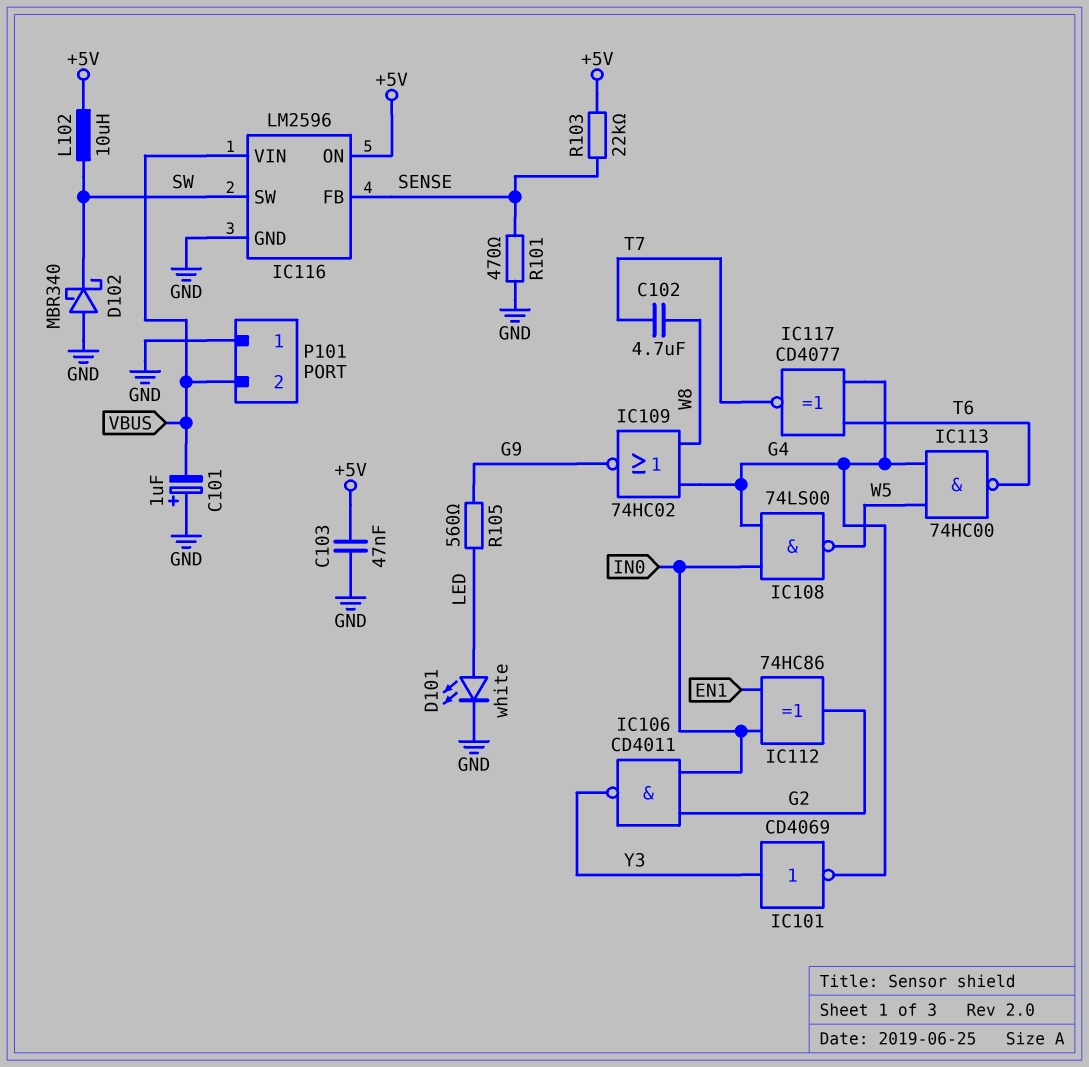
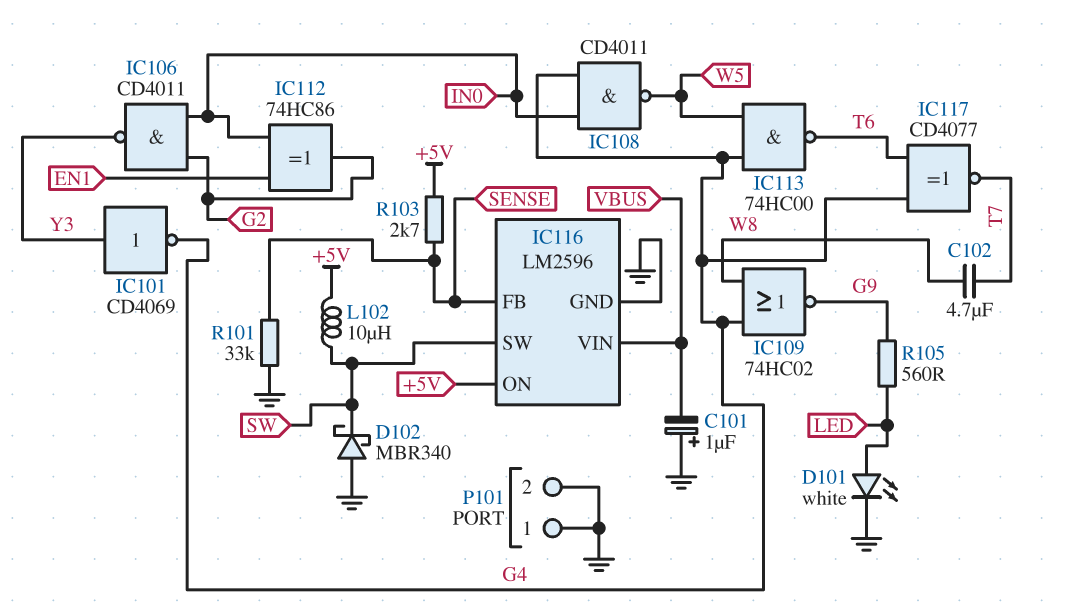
C103: 47nF (+5V, GND) -> none
IC108: NAND 74LS00 (in G4, in IN0, out W5) -> NAND CD4011 (in G4, in IN0, out W5)
P101 pin 2: VBUS -> GND
R101: 470 (GND, SENSE) -> 33k (GND, SENSE)
R103: 22k (+5V, SENSE) -> 2.7k (+5V, SENSE)

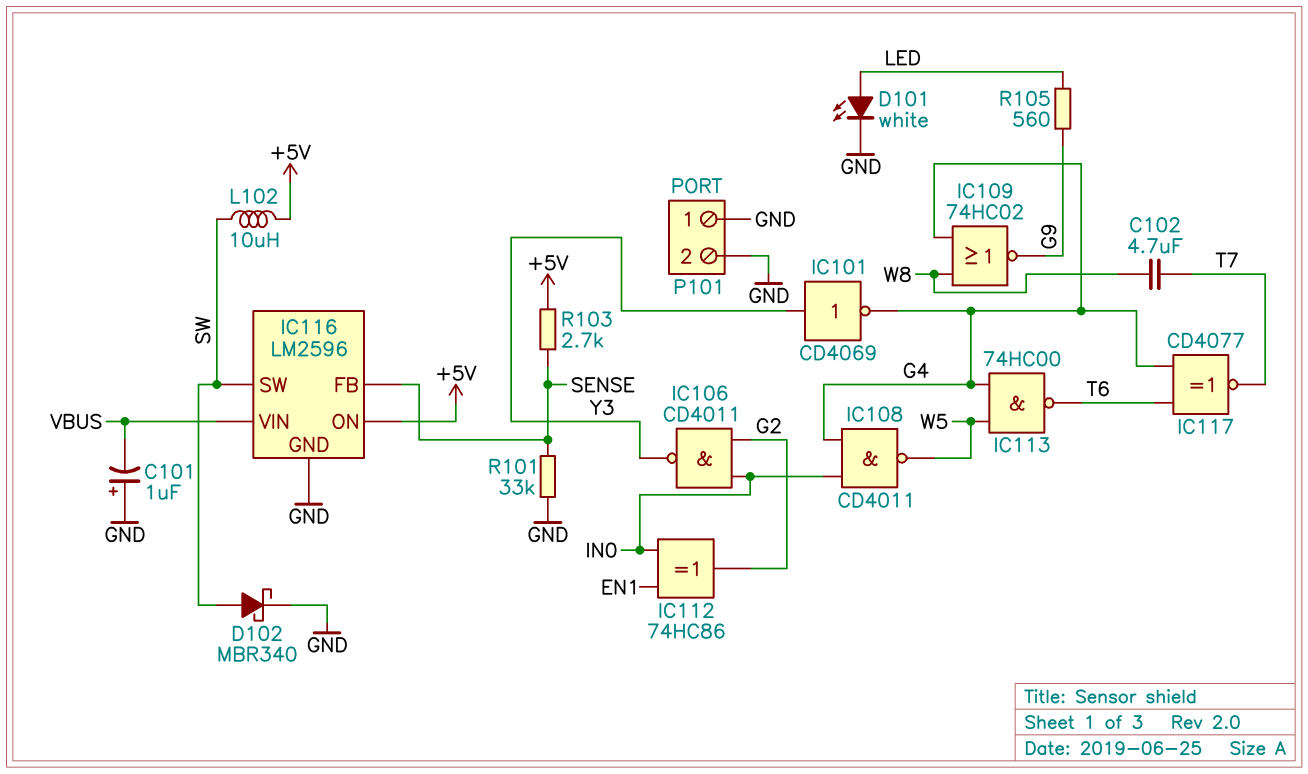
D102: schottky MBR340 (A GND, K SW) -> schottky MBR340 (A SW, K GND)

